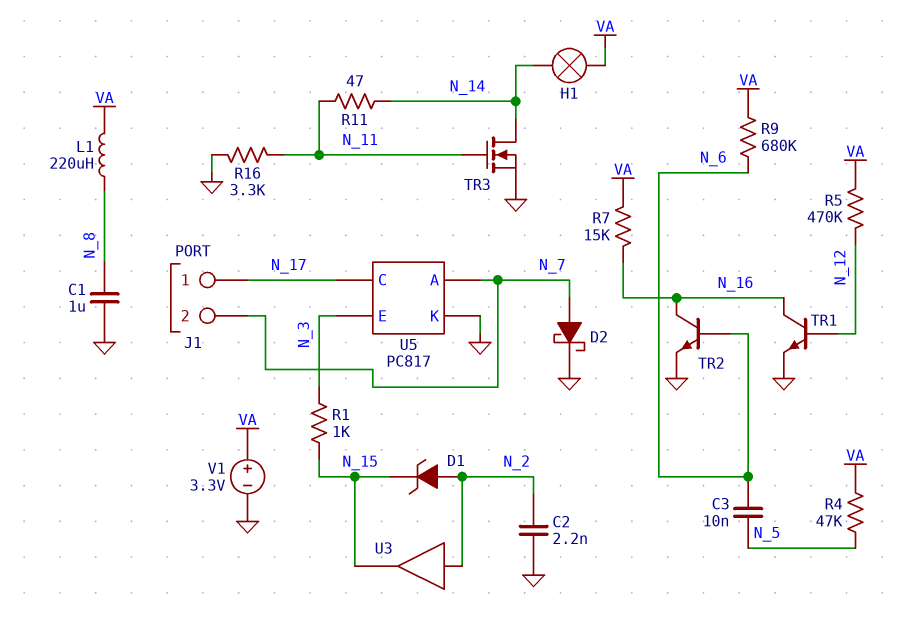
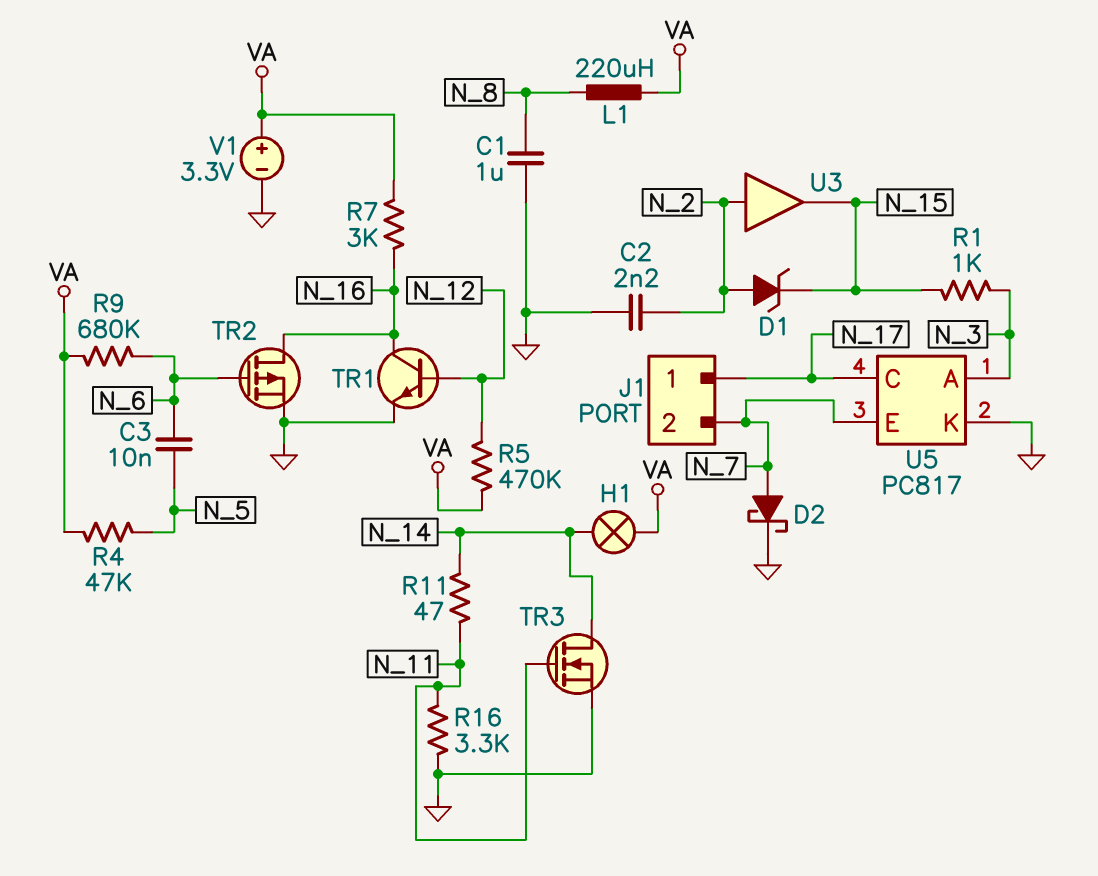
R7: 15k (N_16, VA) -> 3k (N_16, VA)
TR2: NPN (B N_6, C N_16, E GND) -> PMOS (G N_6, D N_16, S GND)
U5 pin A: N_7 -> N_3
U5 pin E: N_3 -> N_7

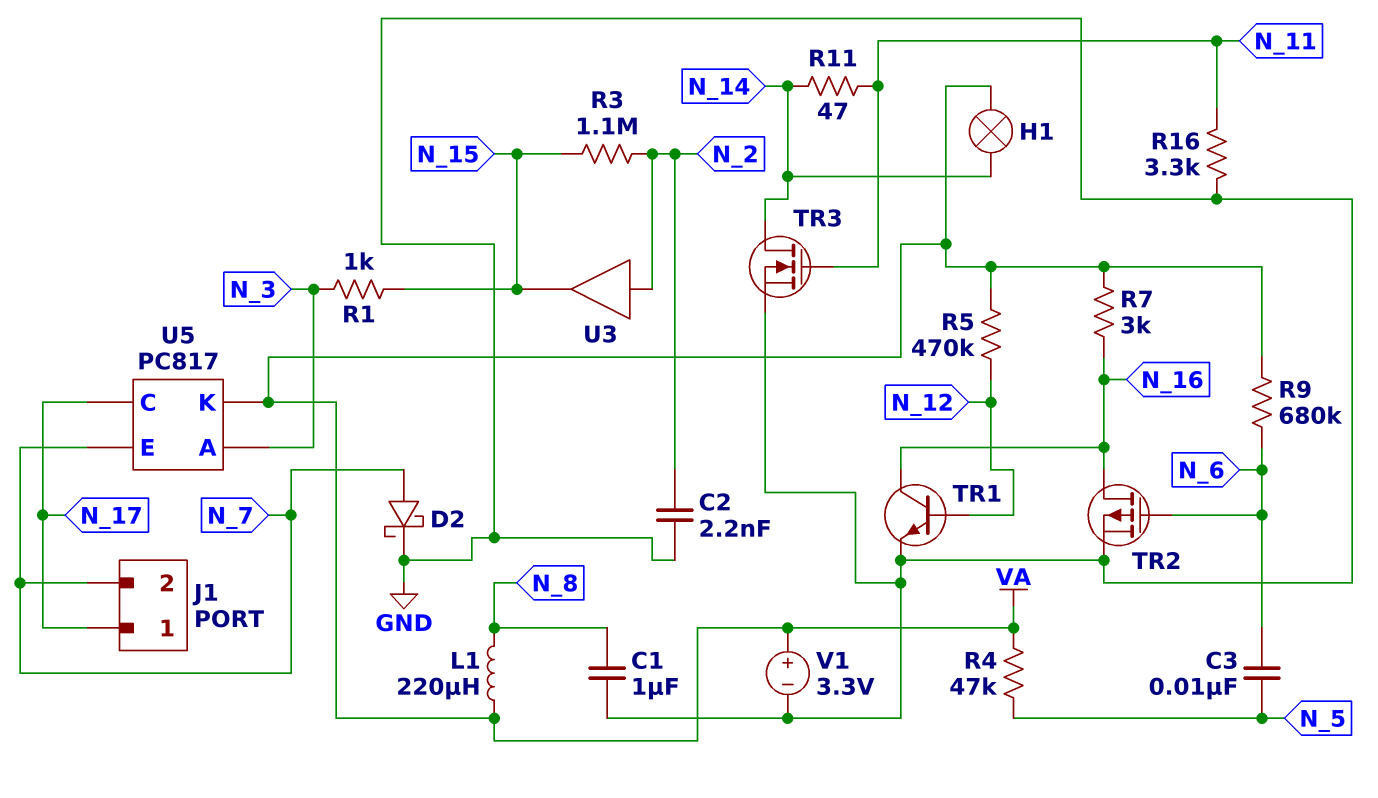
D1: zener (A N_2, K N_15) -> none
R3: none -> 1.1M (N_2, N_15)
U5 pin K: GND -> VA

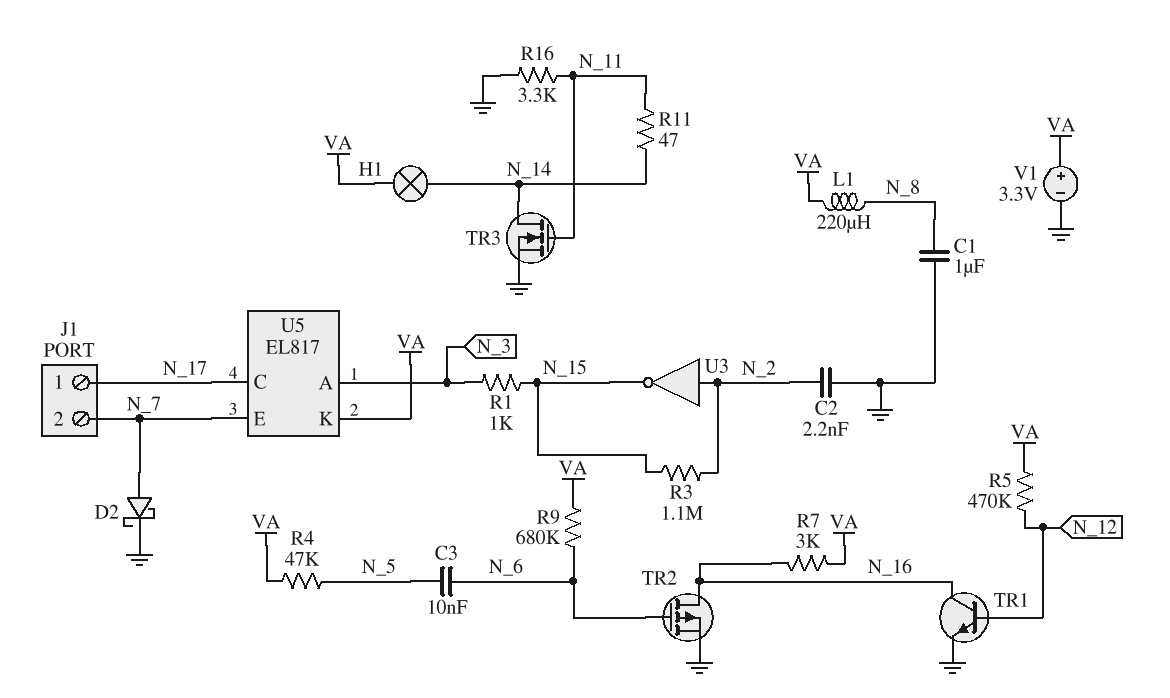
U3: buffer (in N_2, out N_15) -> NOT (in N_2, out N_15)
U5: PC817 -> EL817

